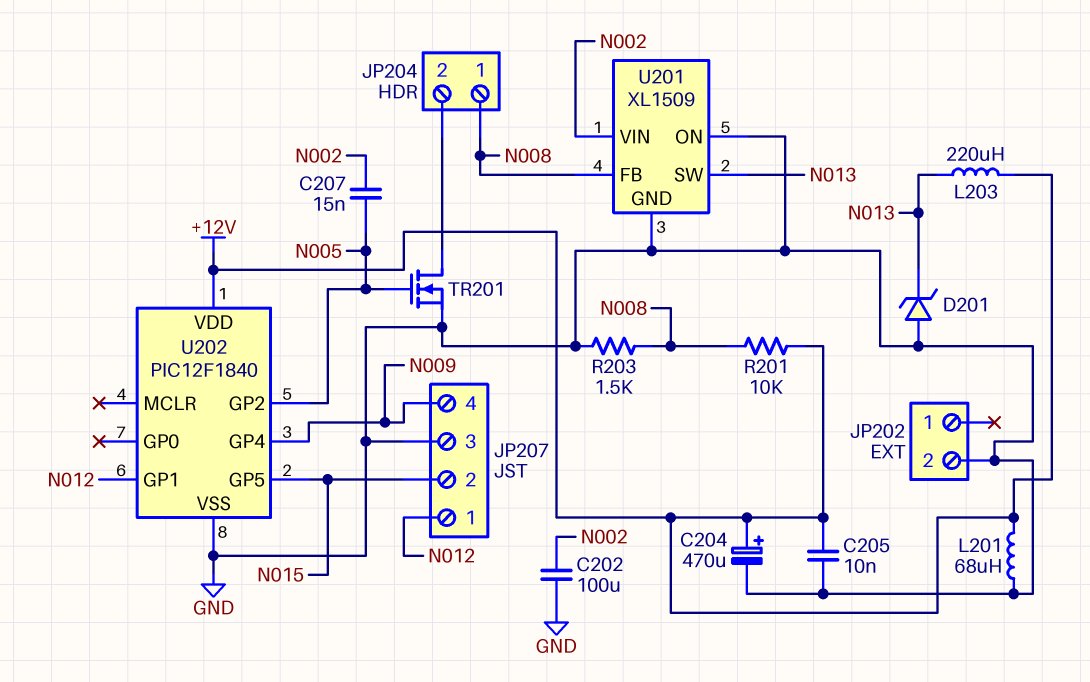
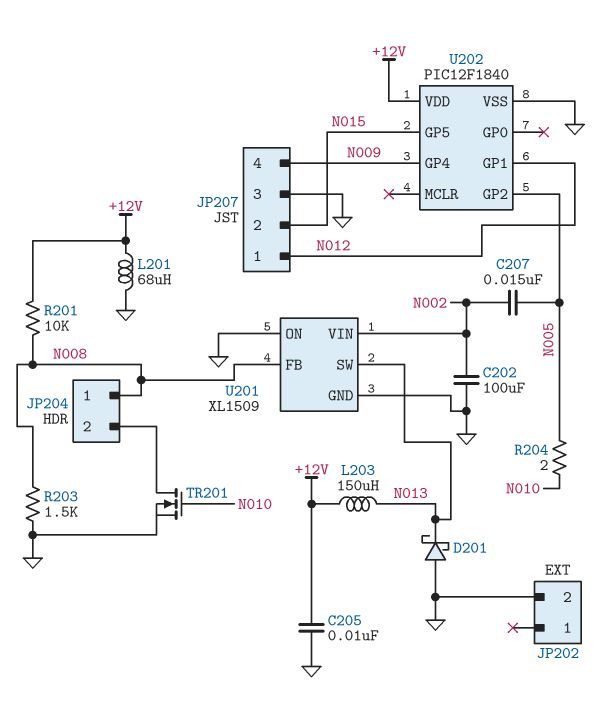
C204: 470uF (plus +12V, minus GND) -> none
D201: zener (A GND, K N013) -> schottky (A GND, K N013)
L203: 220uH (+12V, N013) -> 150uH (+12V, N013)
R204: none -> 2 (N005, N010)
TR201: NMOS (G N005, D JP204/2, S GND) -> NMOS (G N010, D JP204/2, S GND)

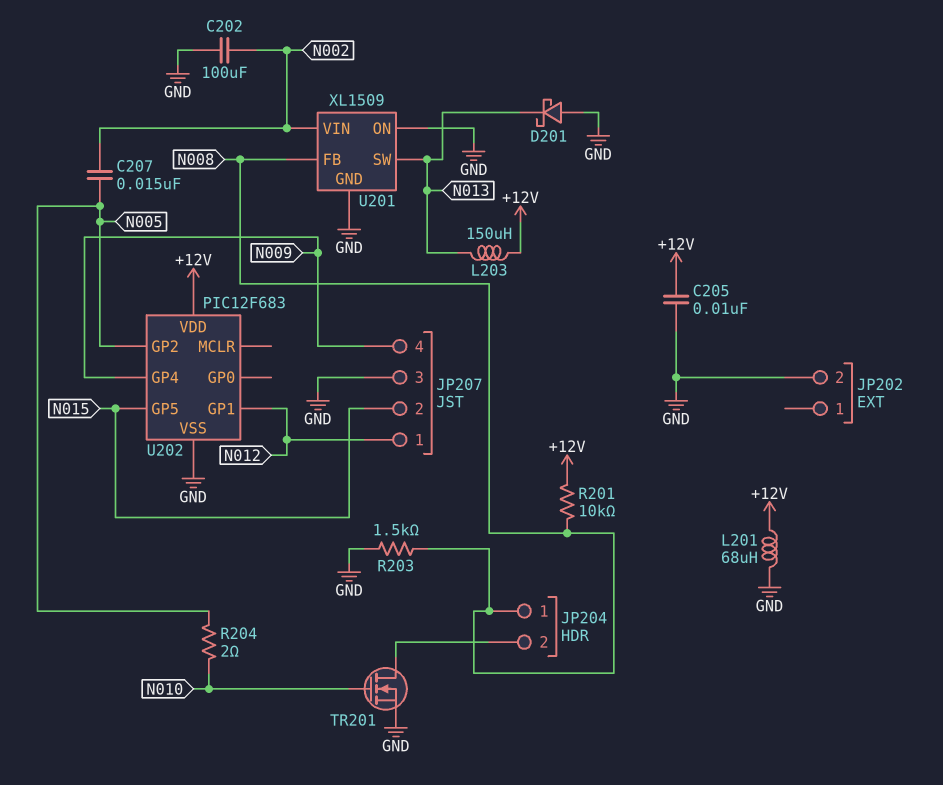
U202: PIC12F1840 -> PIC12F683

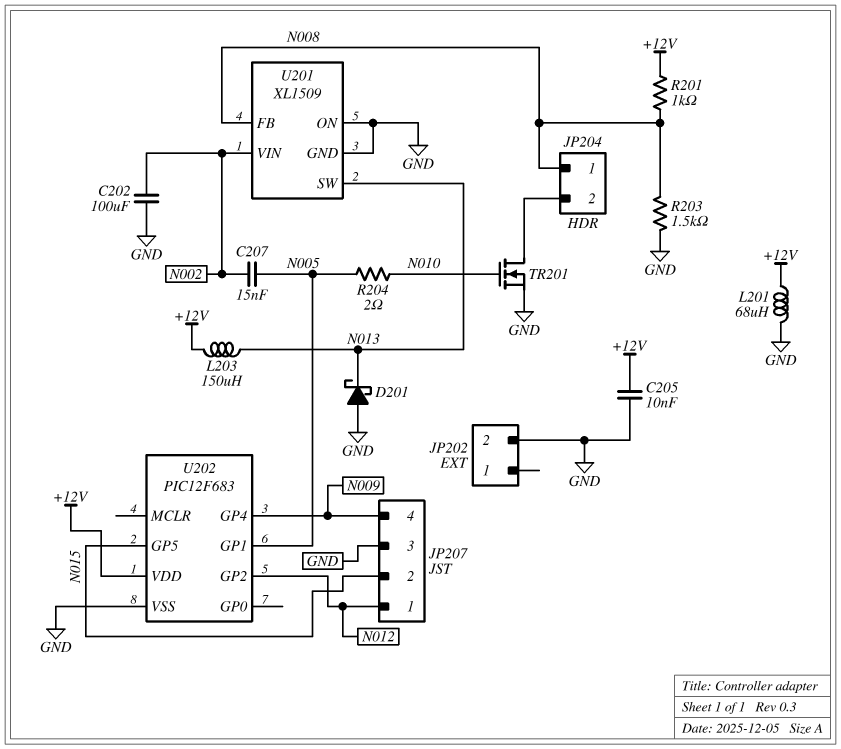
R201: 10k (+12V, N008) -> 1k (+12V, N008)
U202 pin GP1: N012 -> N005
U202 pin GP2: N005 -> N012

